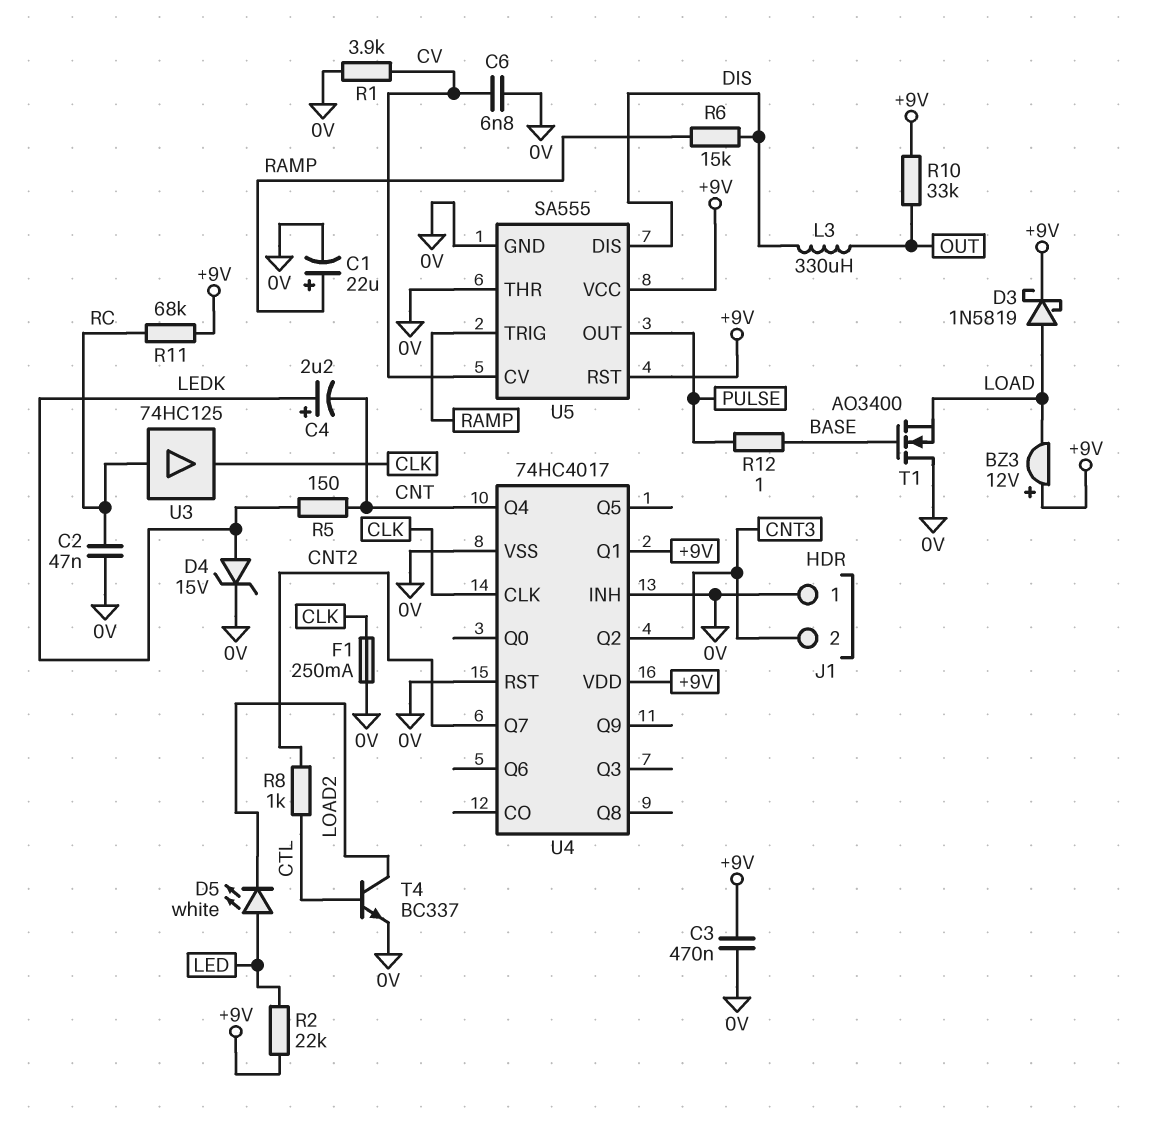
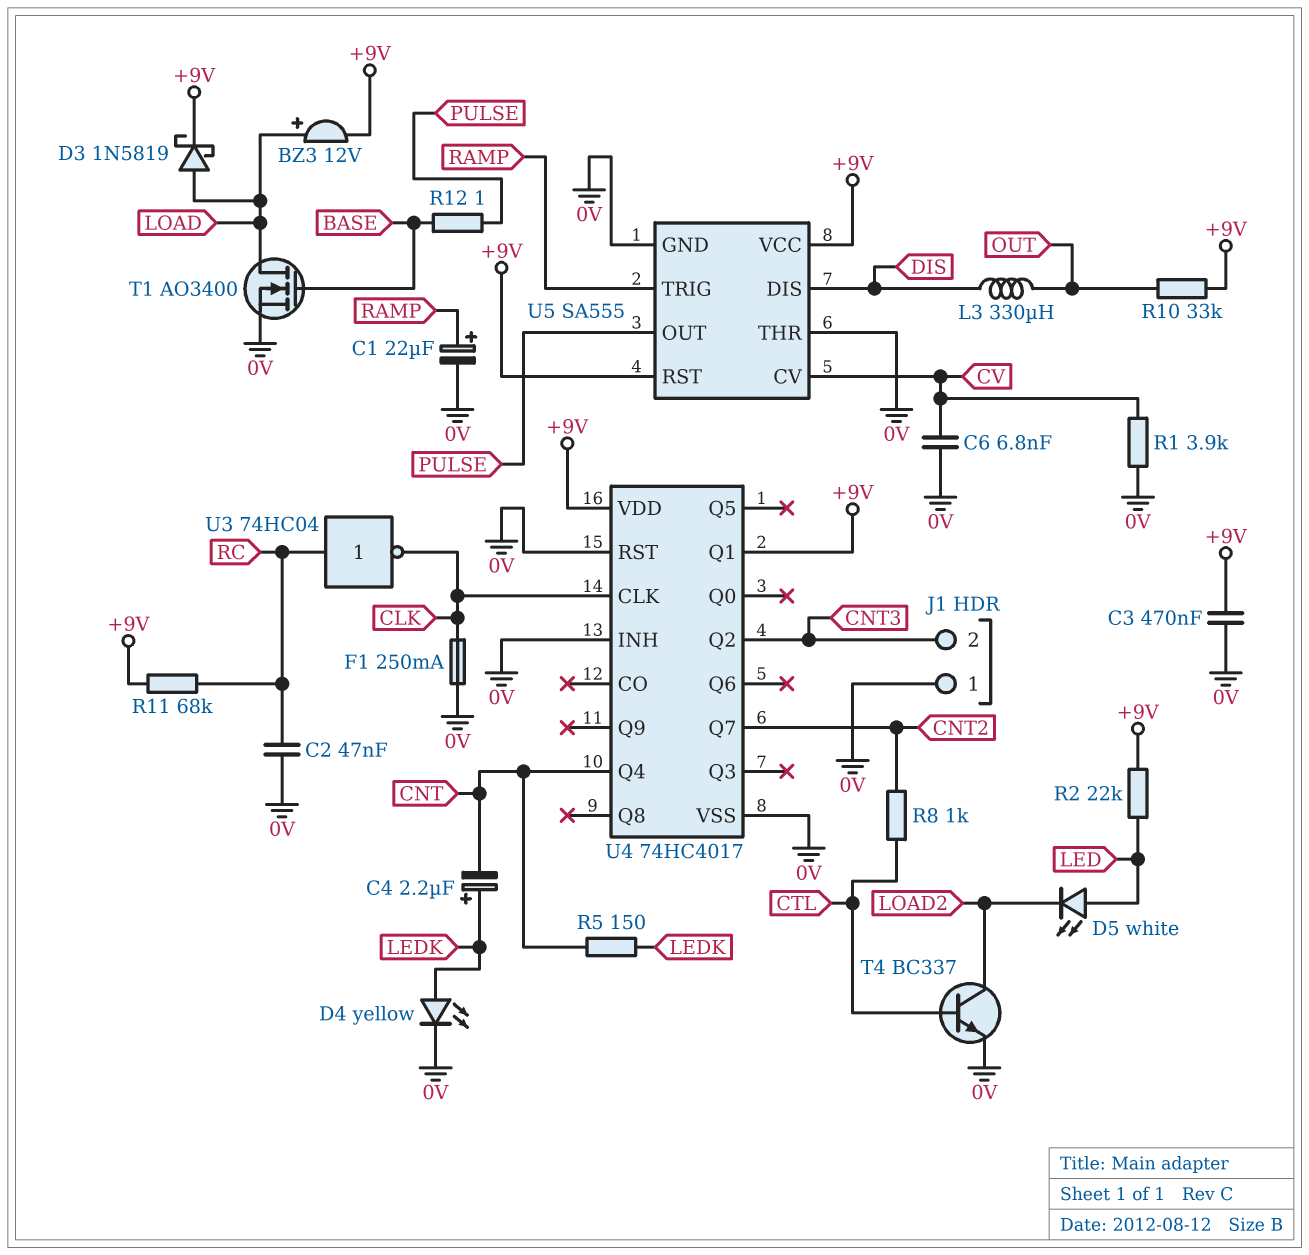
BZ3: buzzer 12V (plus +9V, minus LOAD) -> buzzer 12V (plus LOAD, minus +9V)
D4: zener 15V (A LEDK, K 0V) -> LED yellow (A LEDK, K 0V)
R6: 15k (DIS, RAMP) -> none
T1: NMOS AO3400 (G BASE, D 0V, S LOAD) -> NMOS AO3400 (G BASE, D LOAD, S 0V)
U3: buffer 74HC125 (in RC, out CLK) -> NOT 74HC04 (in RC, out CLK)

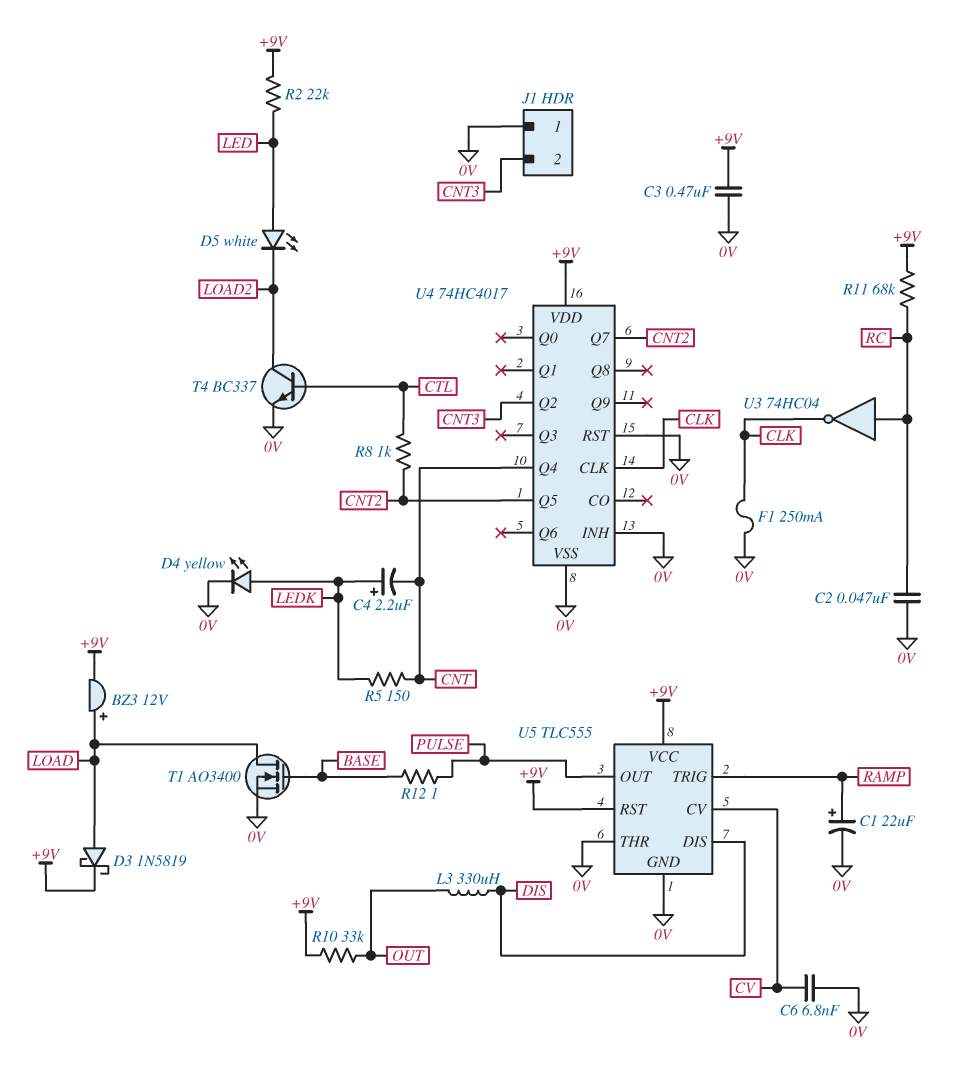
R1: 3.9k (0V, CV) -> none
U4 pin Q1: +9V -> none
U4 pin Q5: none -> CNT2
U5: SA555 -> TLC555

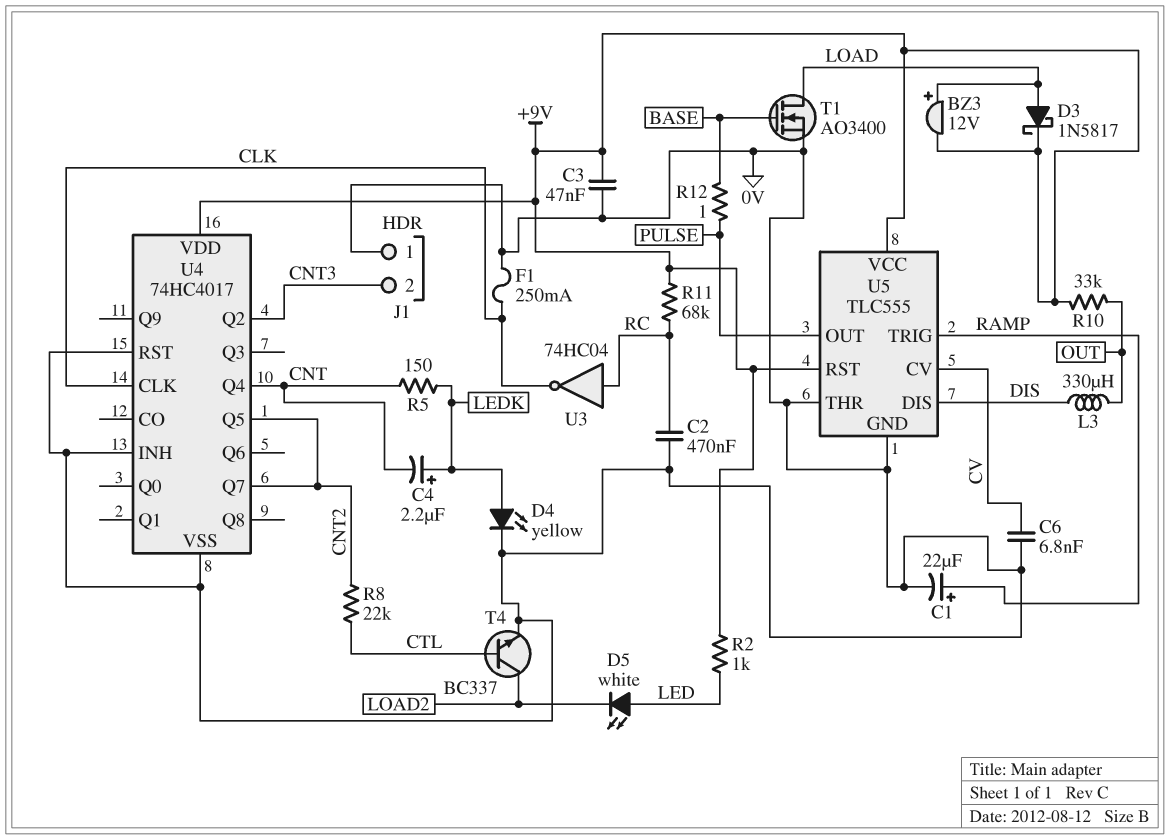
C2: 47nF (0V, RC) -> 470nF (0V, RC)
C3: 470nF (+9V, 0V) -> 47nF (+9V, 0V)
D3: schottky 1N5819 (A LOAD, K +9V) -> schottky 1N5817 (A LOAD, K +9V)
R2: 22k (+9V, LED) -> 1k (+9V, LED)
R8: 1k (CNT2, CTL) -> 22k (CNT2, CTL)

